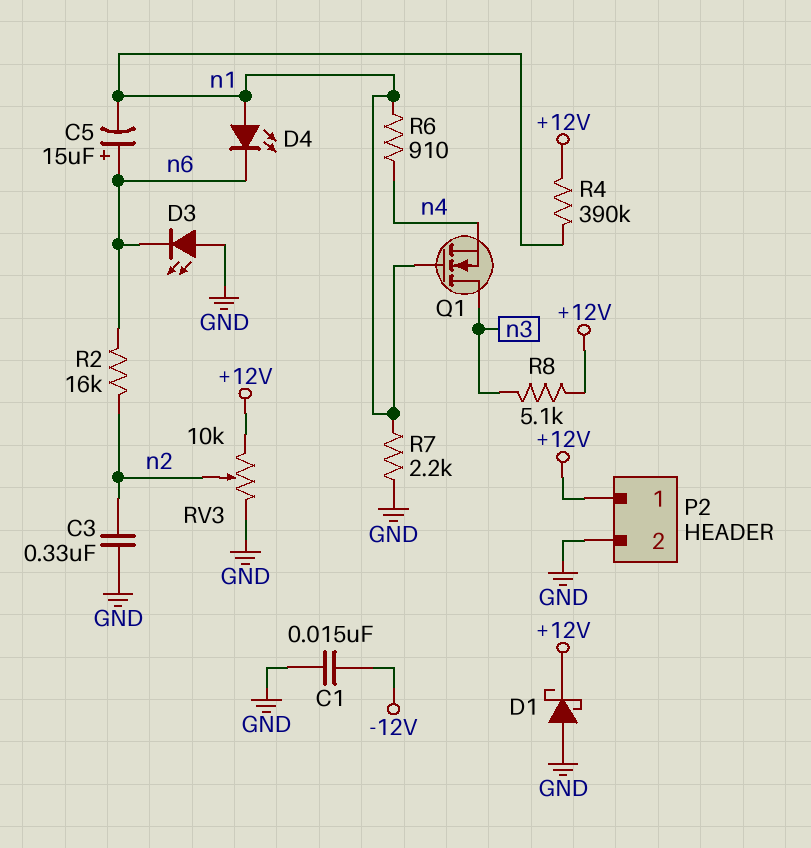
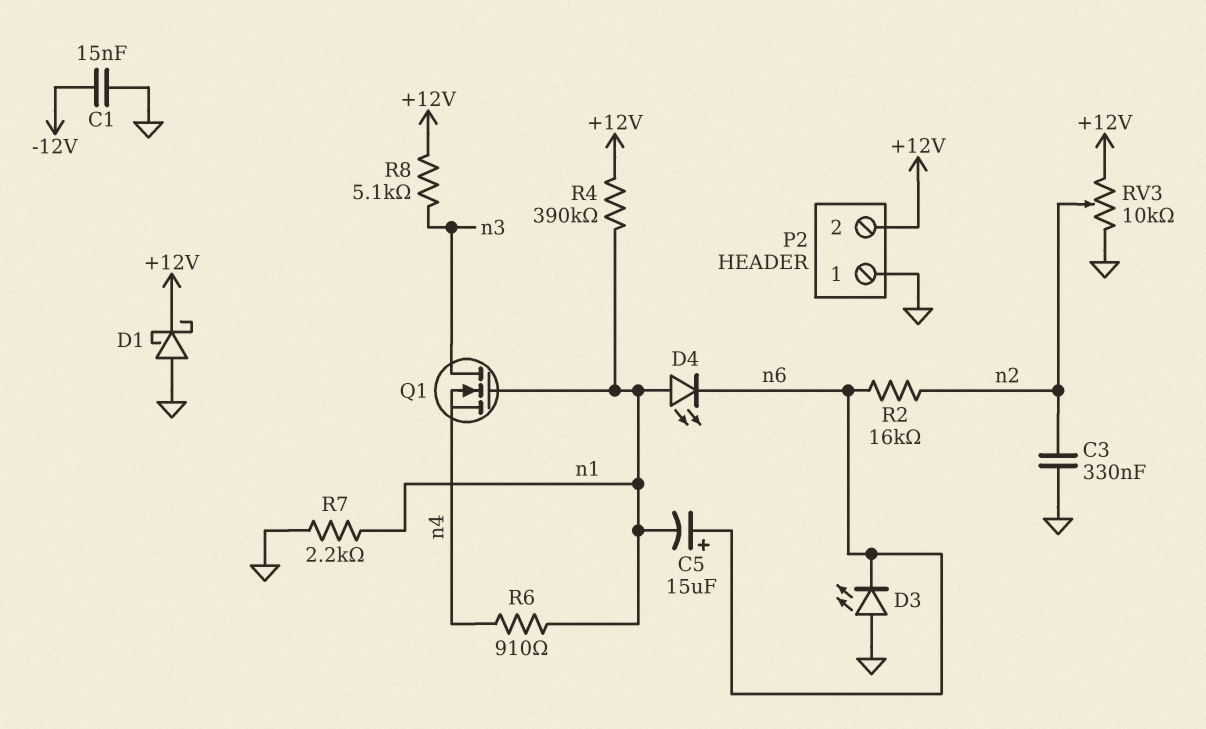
P2 pin 1: +12V -> GND
P2 pin 2: GND -> +12V

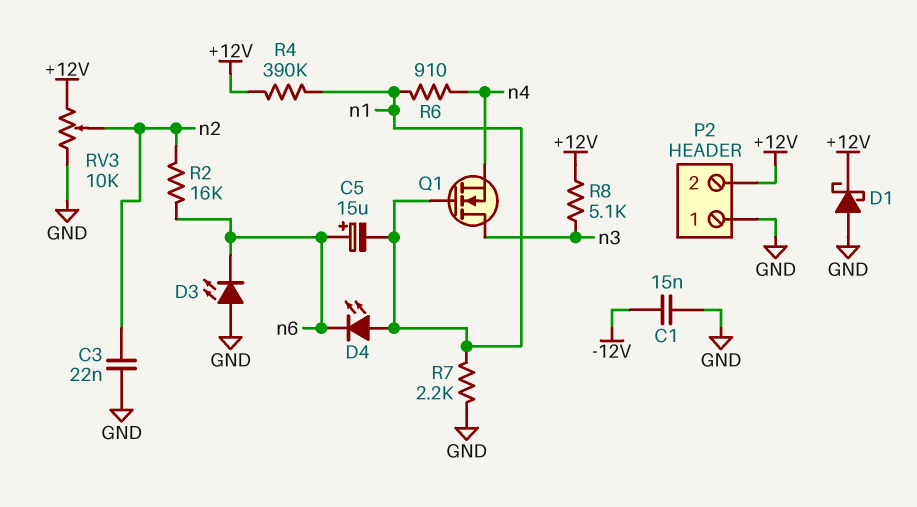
C3: 330nF (GND, n2) -> 22nF (GND, n2)

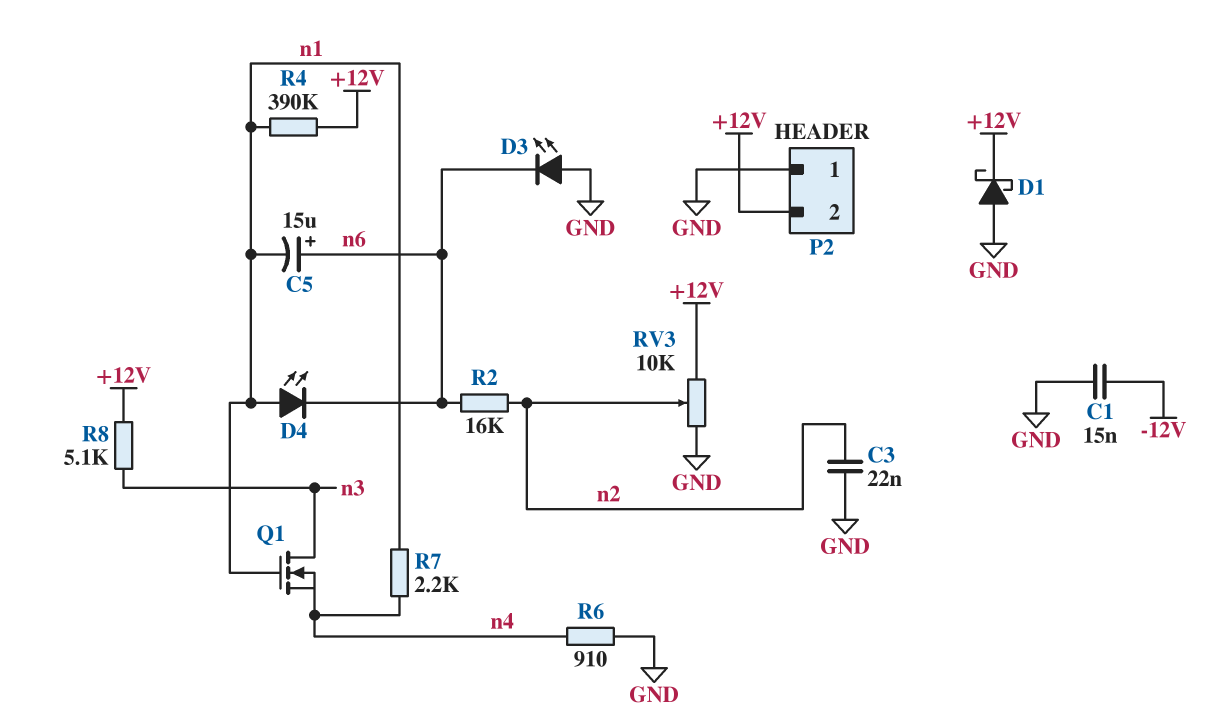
R6: 910 (n1, n4) -> 910 (GND, n4)
R7: 2.2k (GND, n1) -> 2.2k (n1, n4)

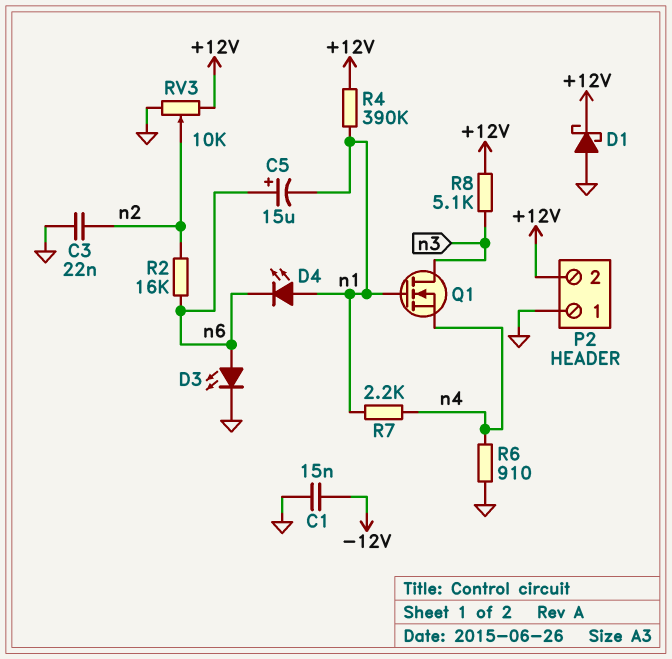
D3: LED (A GND, K n6) -> LED (A n6, K GND)

